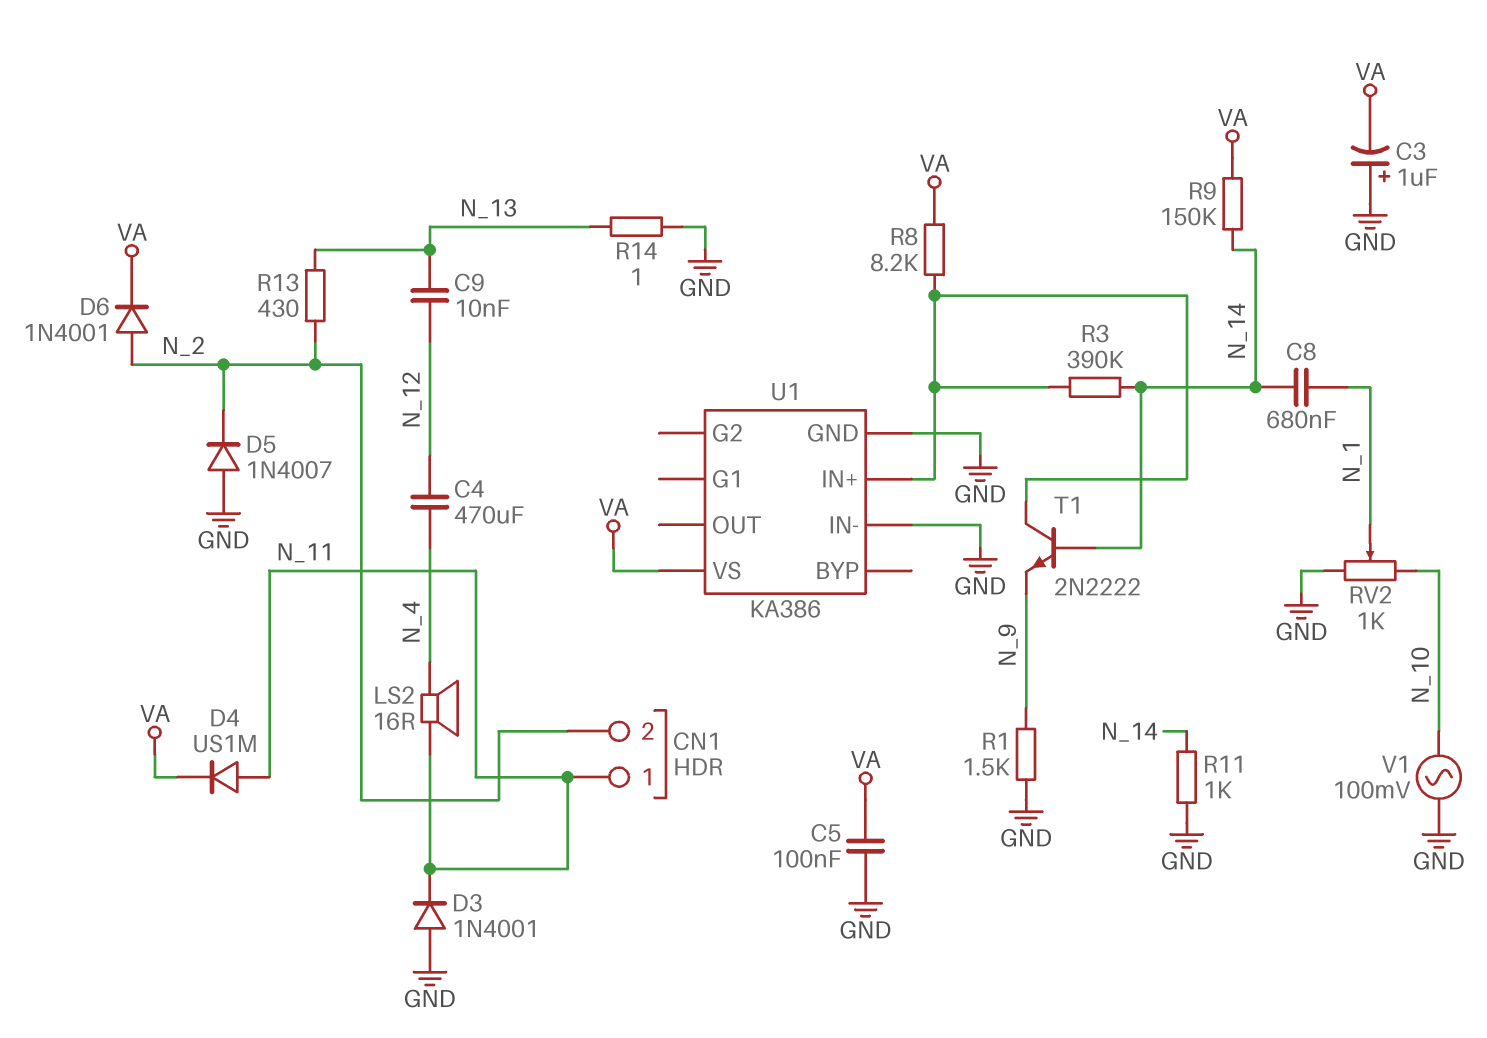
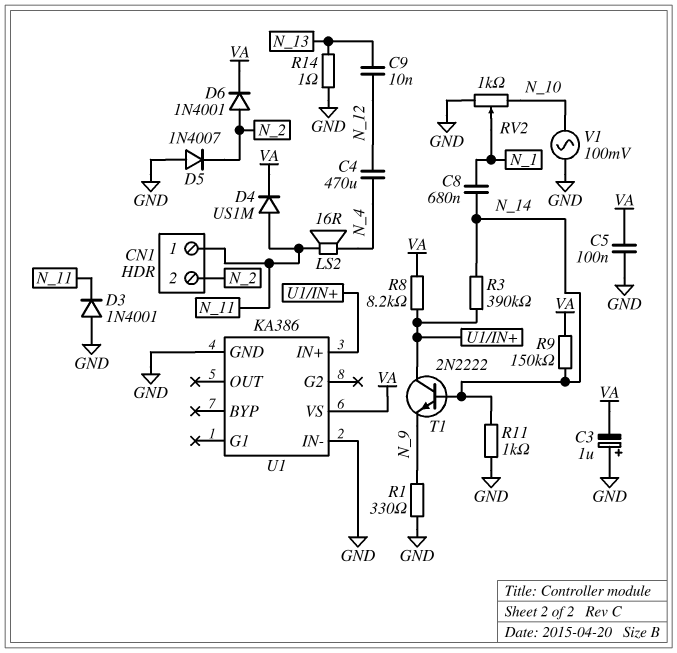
R1: 1.5k (GND, N_9) -> 330 (GND, N_9)
R13: 430 (N_2, N_13) -> none

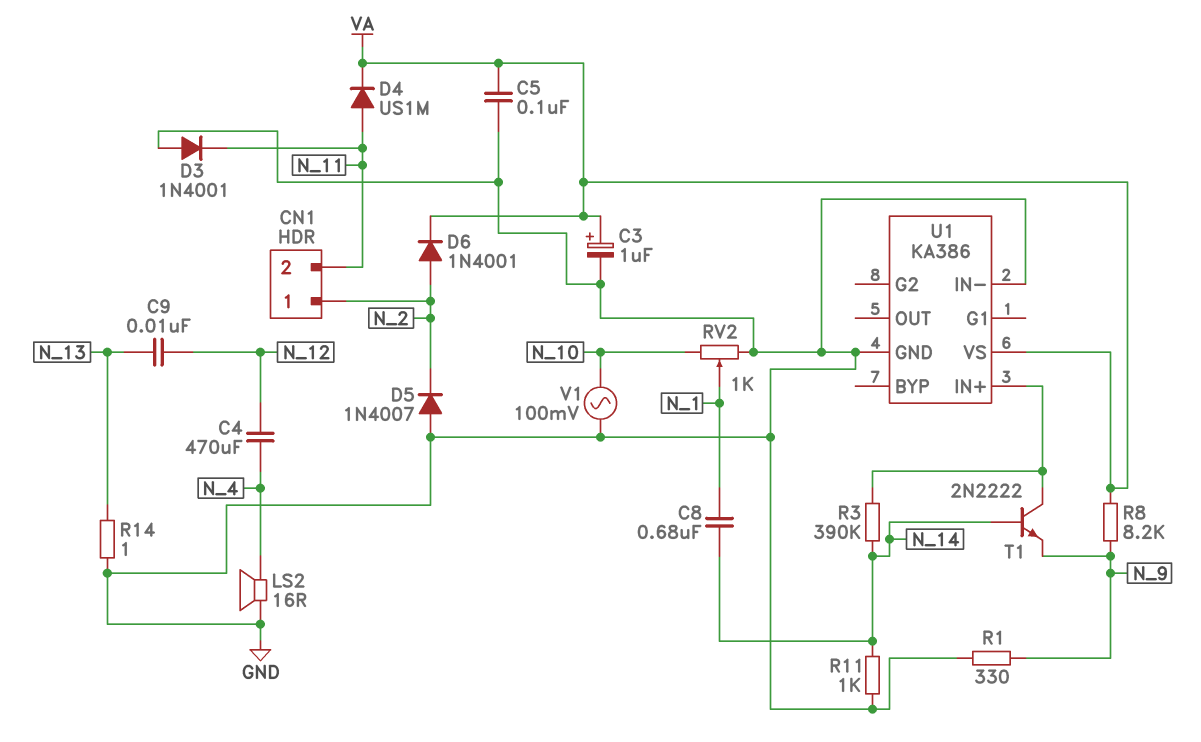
C3: 1uF (plus GND, minus VA) -> 1uF (plus VA, minus GND)
CN1 pin 1: N_11 -> N_2
CN1 pin 2: N_2 -> N_11
LS2: speaker 16R (N_4, N_11) -> speaker 16R (GND, N_4)
R8: 8.2k (U1/IN+, VA) -> 8.2k (N_9, VA)
R9: 150k (N_14, VA) -> none

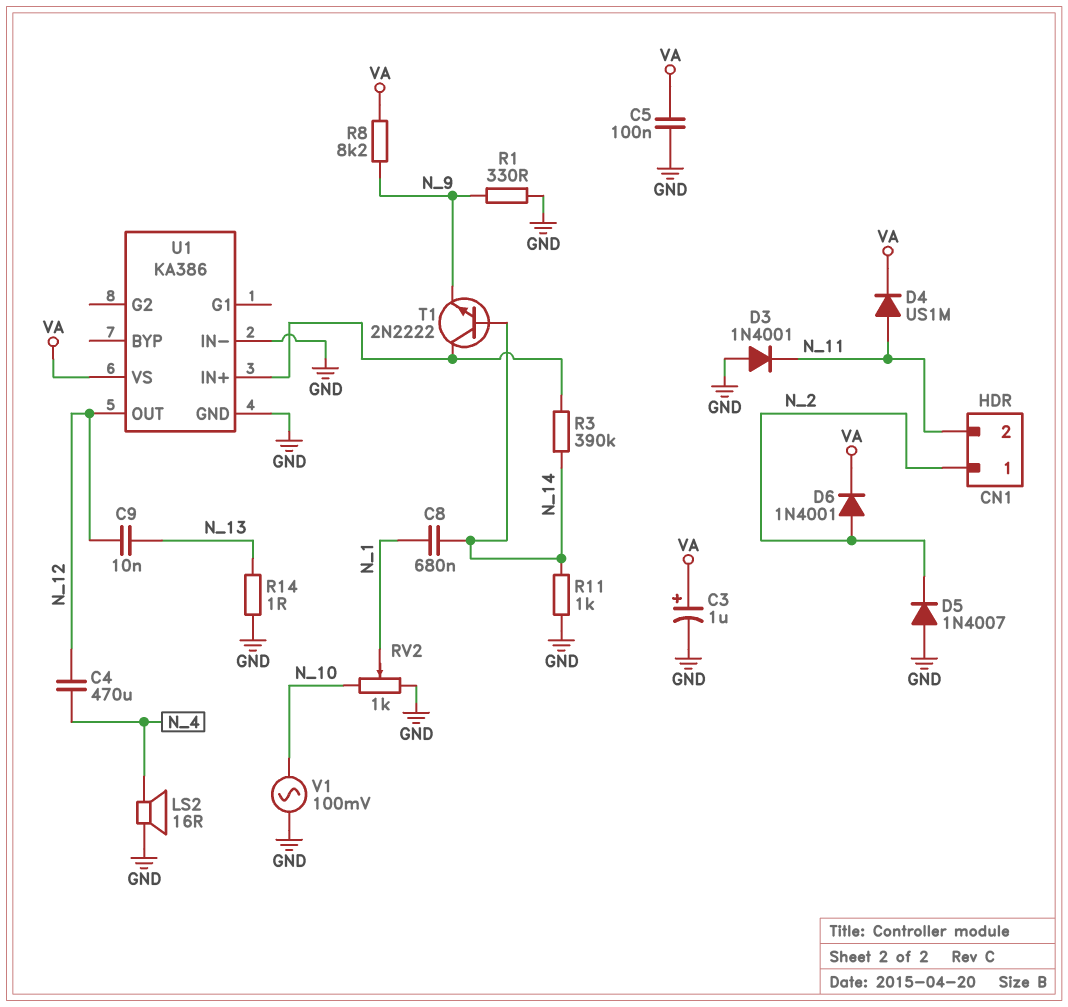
U1 pin OUT: none -> N_12

